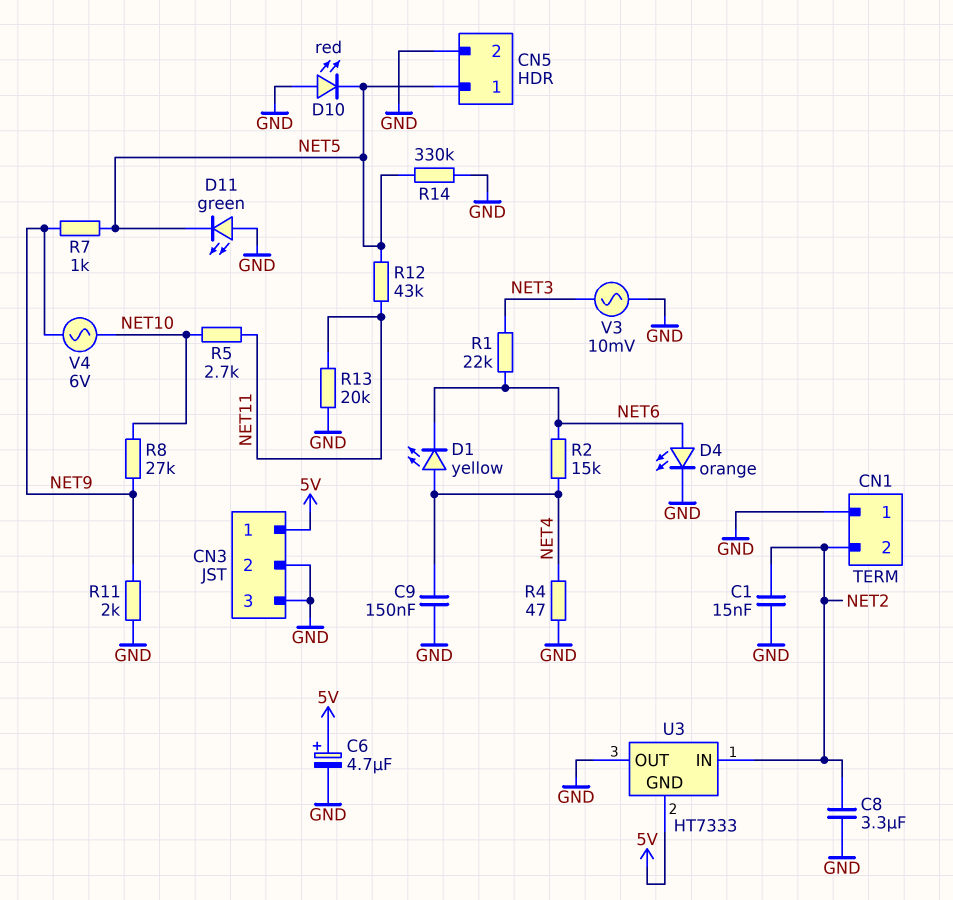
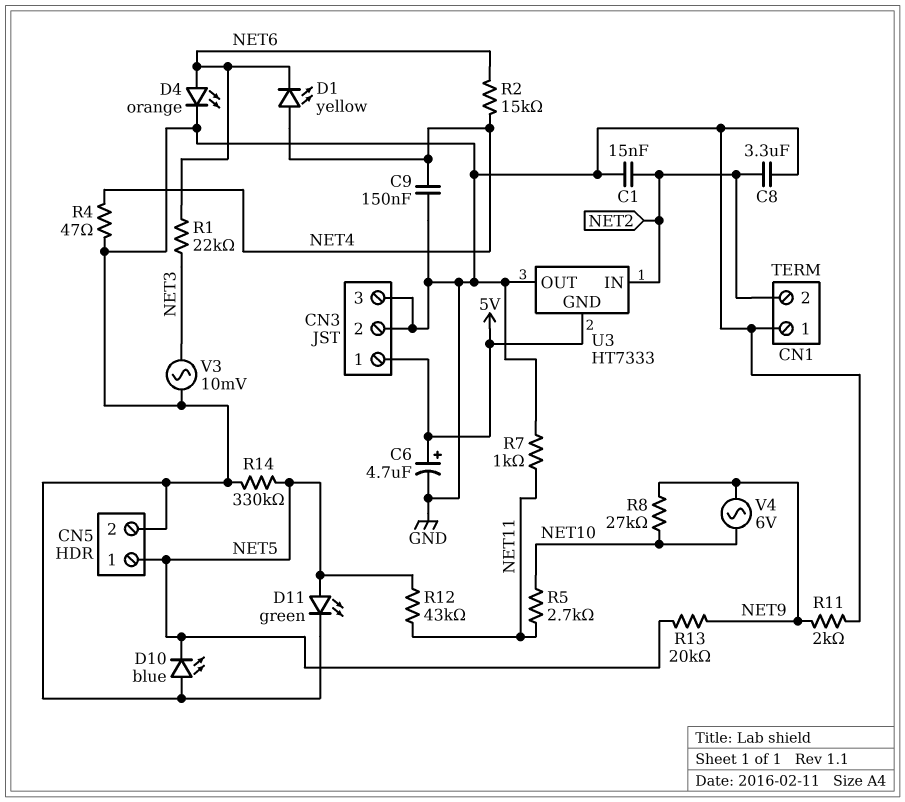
D10: LED red (A GND, K NET5) -> LED blue (A GND, K NET5)
D11: LED green (A GND, K NET5) -> LED green (A NET5, K GND)
R7: 1k (NET5, NET9) -> 1k (GND, NET11)
R13: 20k (GND, NET11) -> 20k (NET5, NET9)

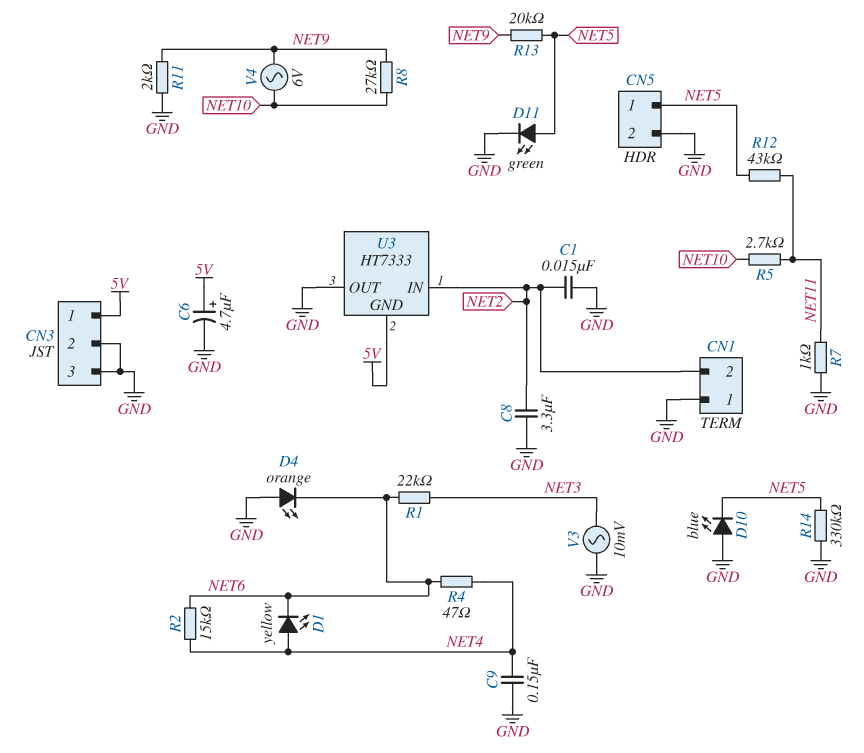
D4: LED orange (A NET6, K GND) -> LED orange (A GND, K NET6)
R4: 47 (GND, NET4) -> 47 (NET4, NET6)

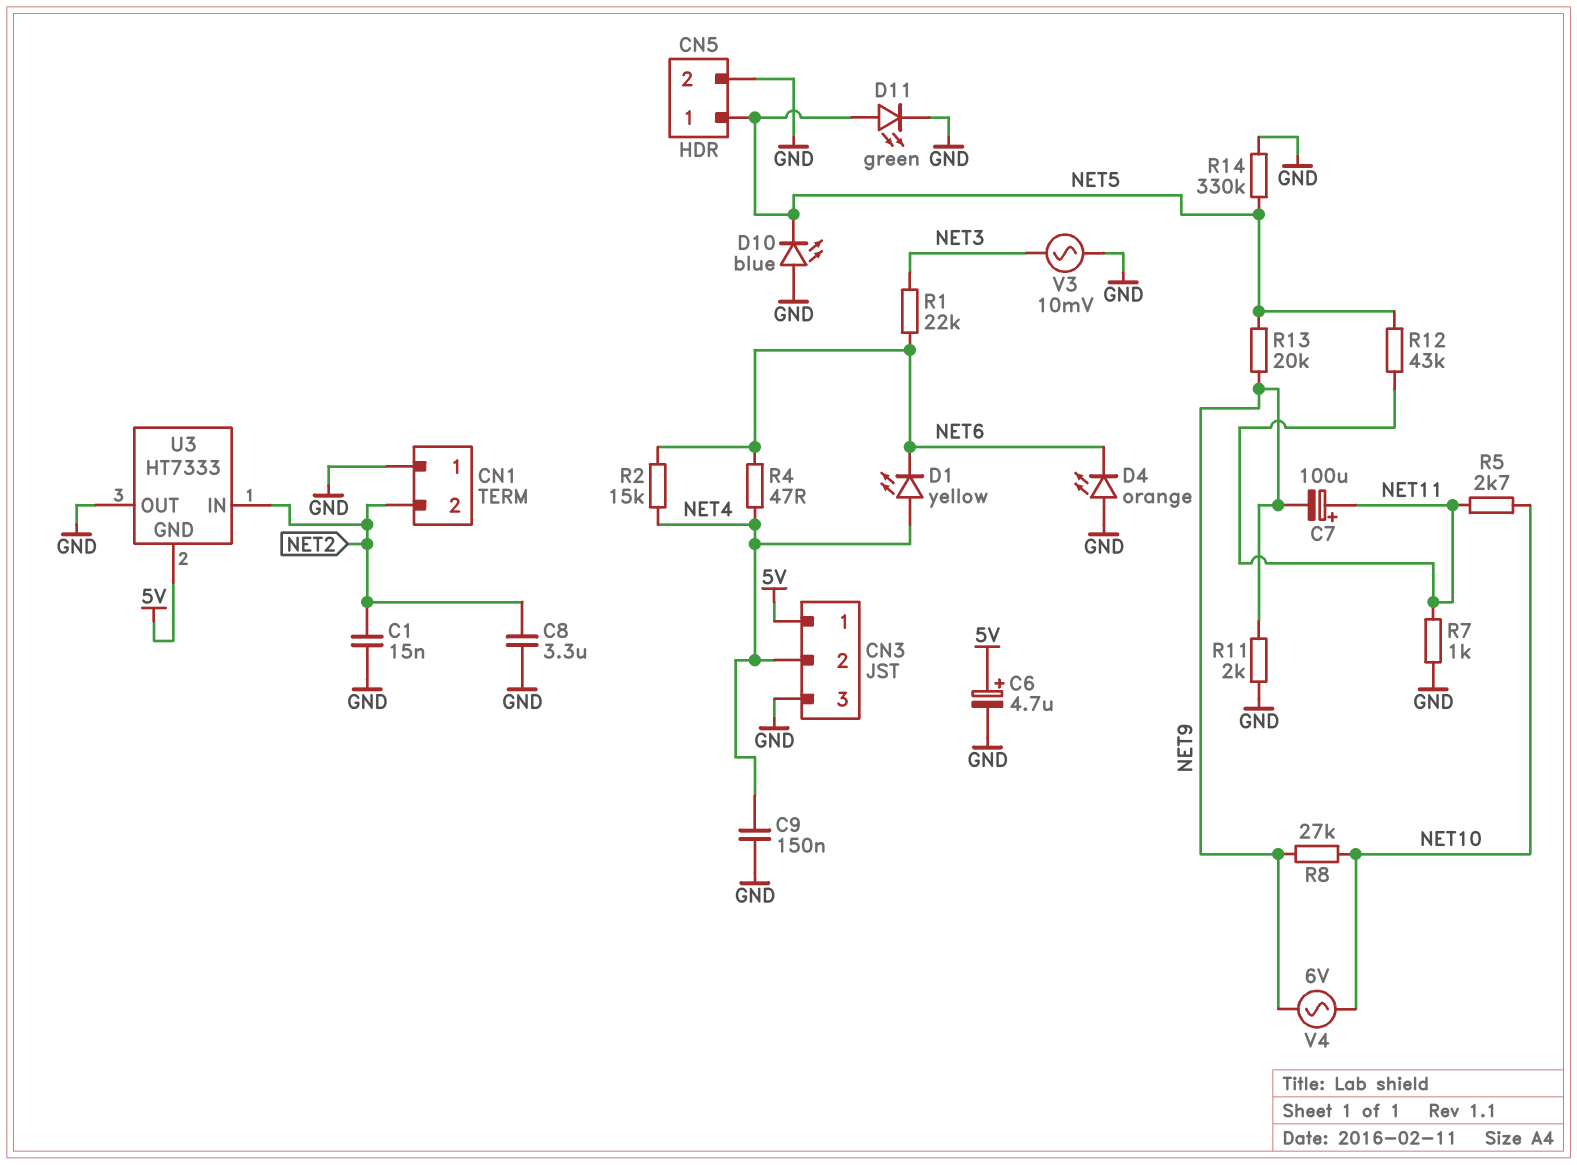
C7: none -> 100uF (plus NET11, minus NET9)
CN3 pin 2: GND -> NET4

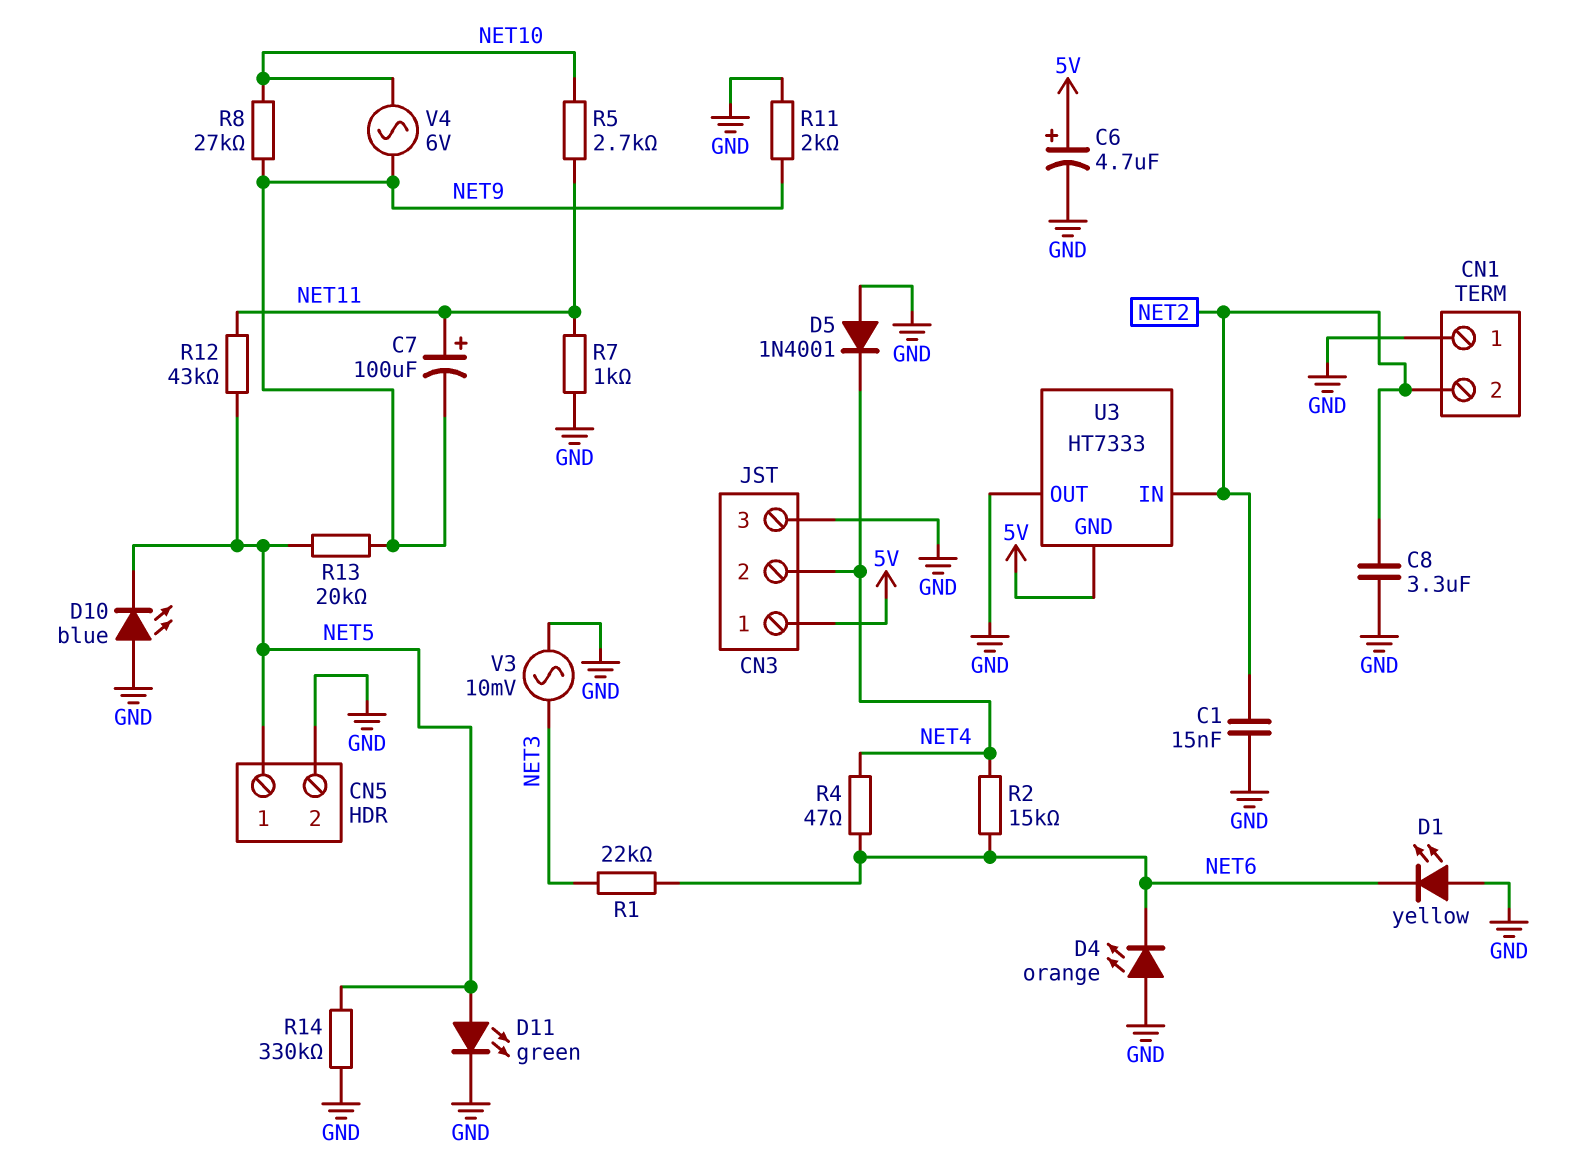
C9: 150nF (GND, NET4) -> none
D1: LED yellow (A NET4, K NET6) -> LED yellow (A GND, K NET6)
D5: none -> diode 1N4001 (A GND, K NET4)

